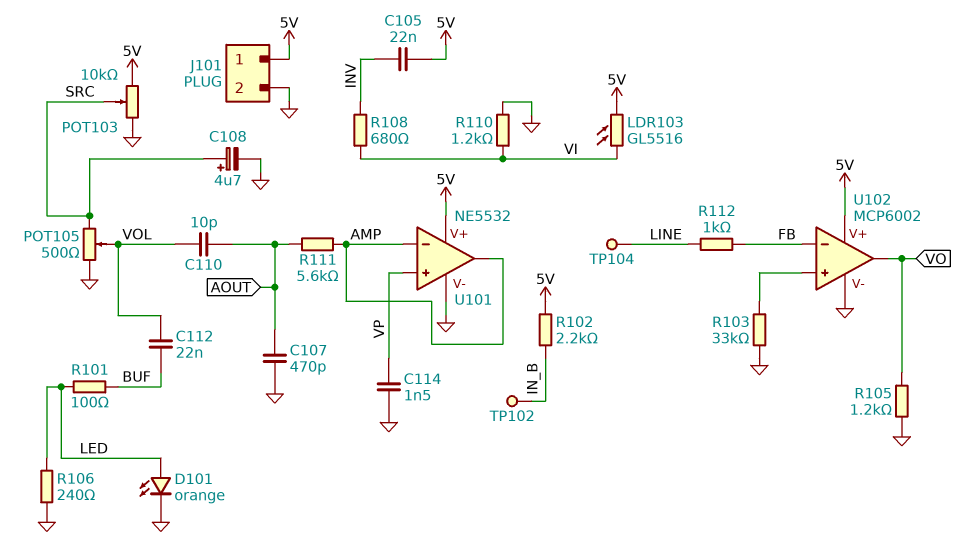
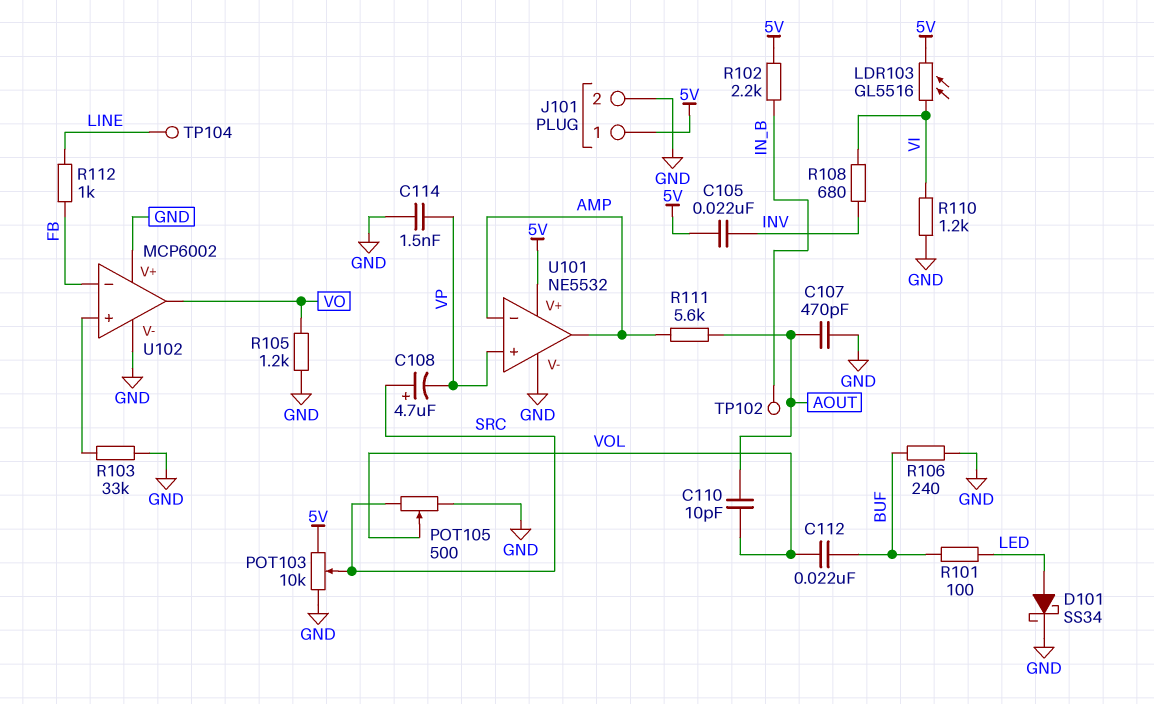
C108: 4.7uF (plus SRC, minus GND) -> 4.7uF (plus SRC, minus VP)
D101: LED orange (A LED, K GND) -> schottky SS34 (A LED, K GND)
R106: 240 (GND, LED) -> 240 (BUF, GND)
U102 pin V+: 5V -> GND

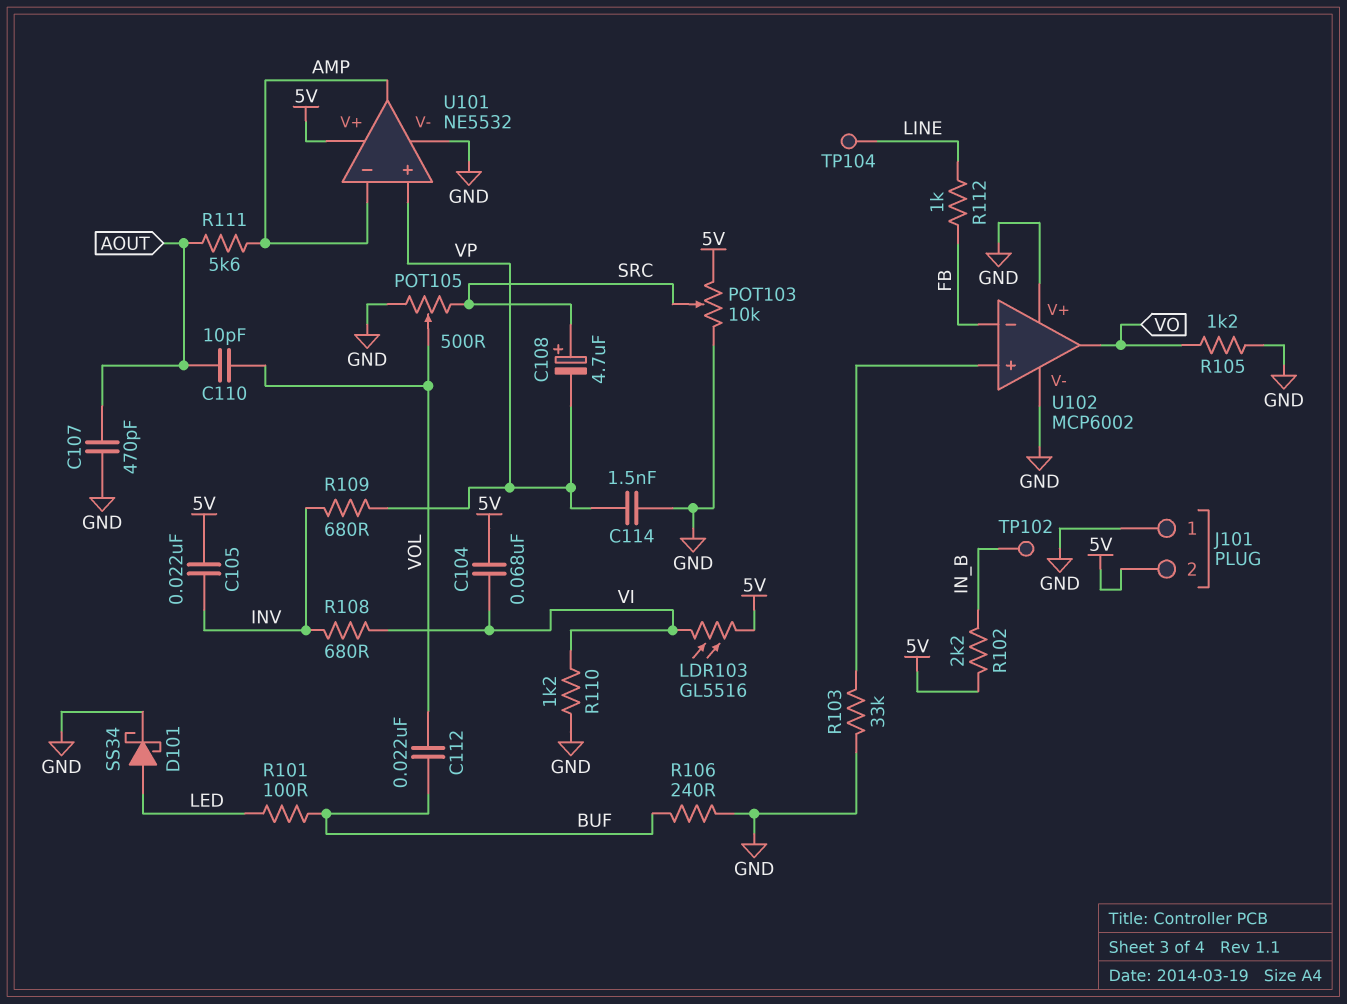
C104: none -> 68nF (5V, VI)
J101 pin 1: 5V -> GND
J101 pin 2: GND -> 5V
R109: none -> 680 (INV, VP)

